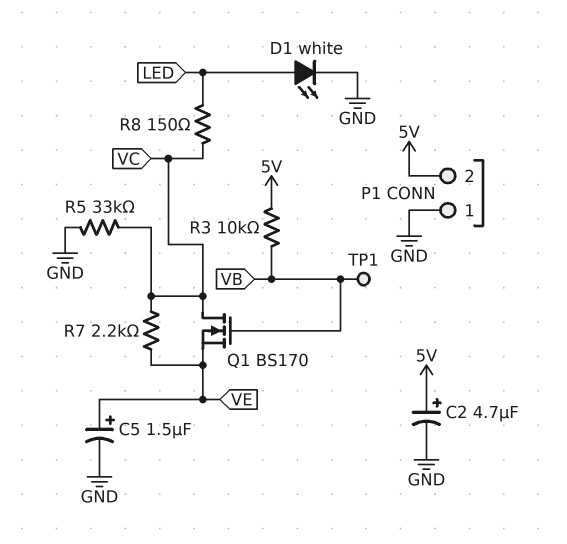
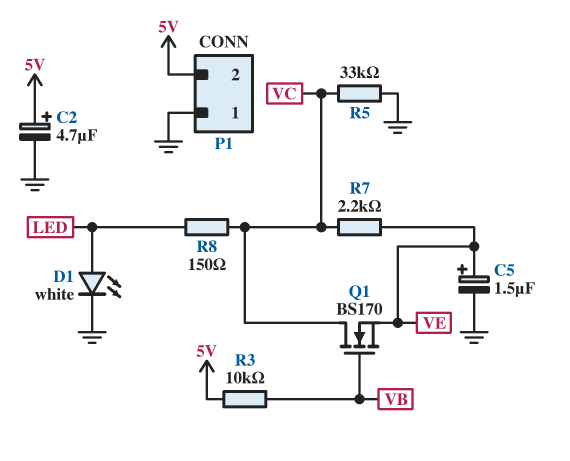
TP1: test point (VB) -> none

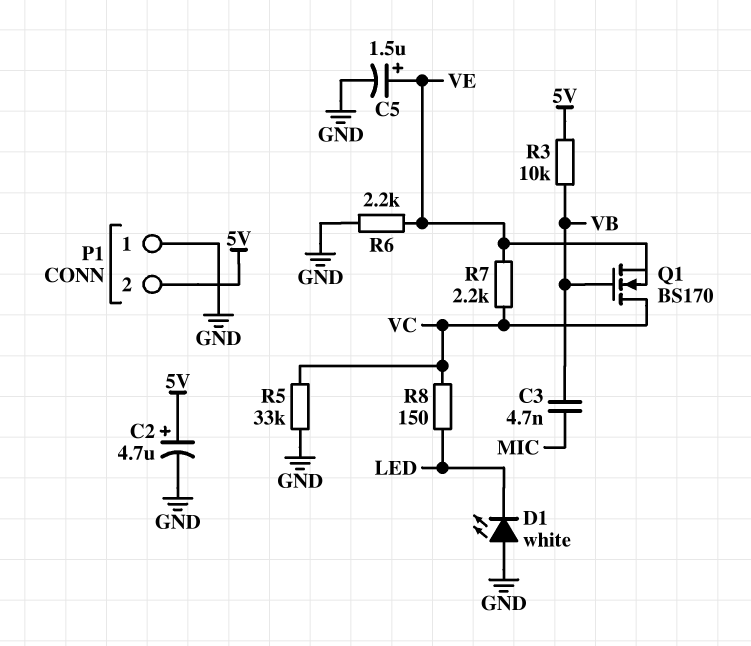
C3: none -> 4.7nF (MIC, VB)
D1: LED white (A LED, K GND) -> LED white (A GND, K LED)
R6: none -> 2.2k (GND, VE)

